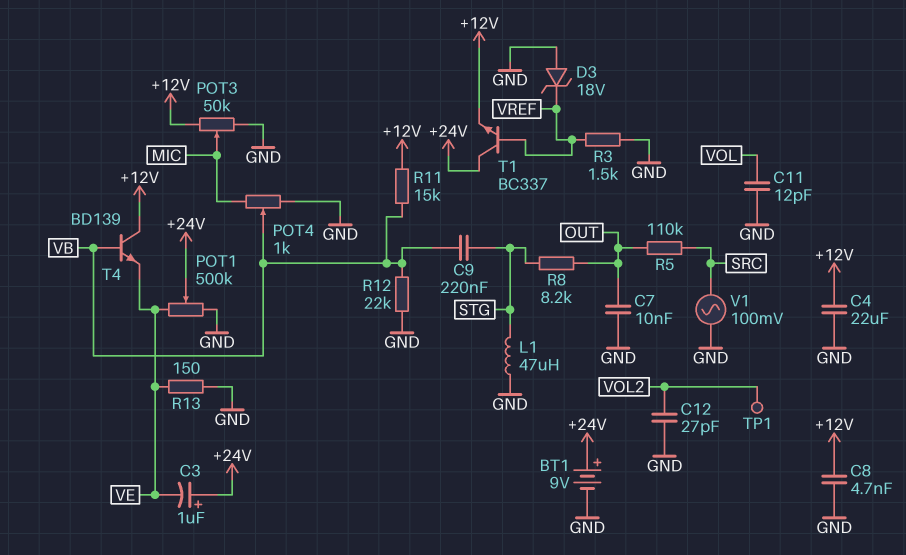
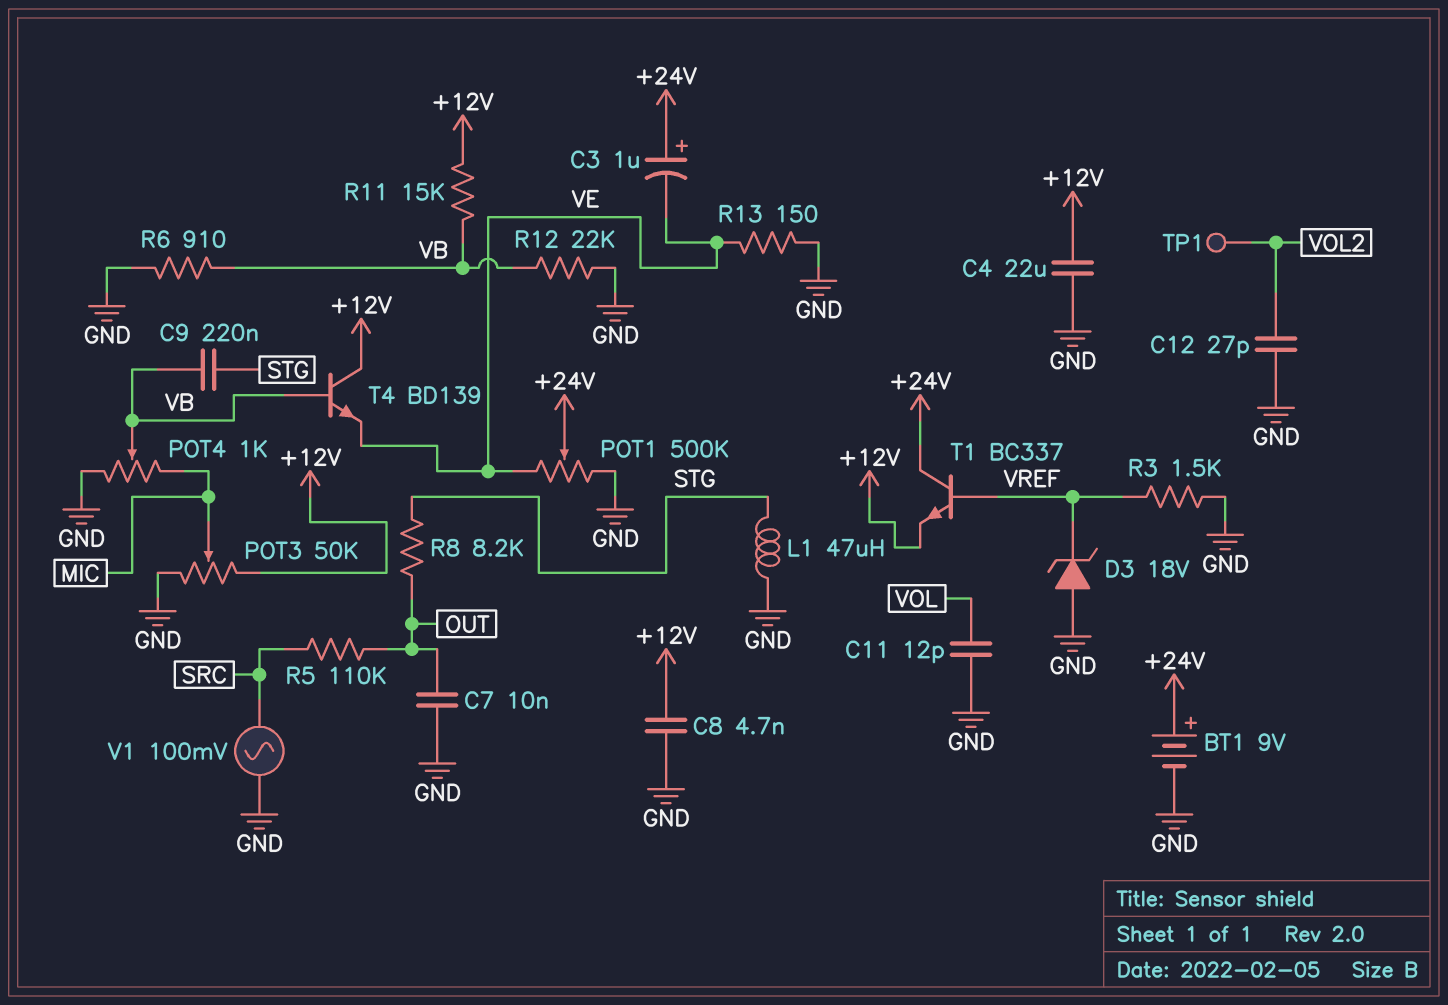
R6: none -> 910 (GND, VB)

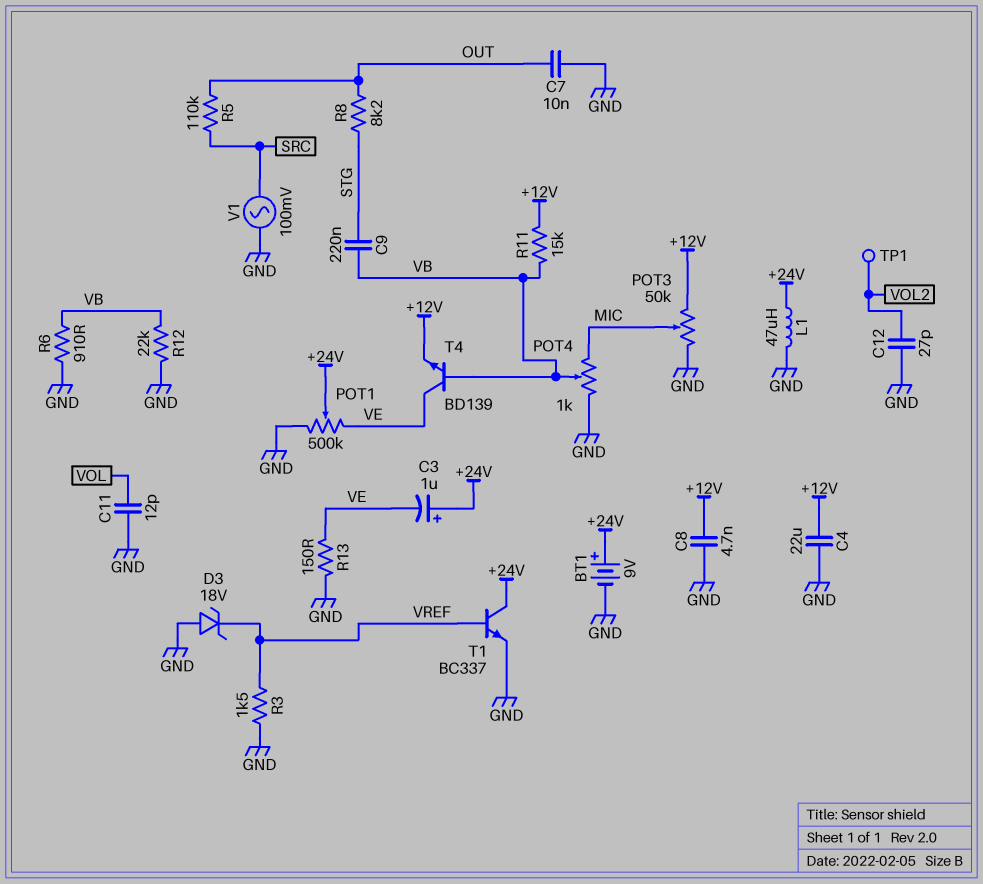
L1: 47uH (GND, STG) -> 47uH (+24V, GND)
T1: NPN BC337 (B VREF, C +24V, E +12V) -> NPN BC337 (B VREF, C +24V, E GND)
T4: NPN BD139 (B VB, C +12V, E VE) -> NPN BD139 (B VB, C VE, E +12V)

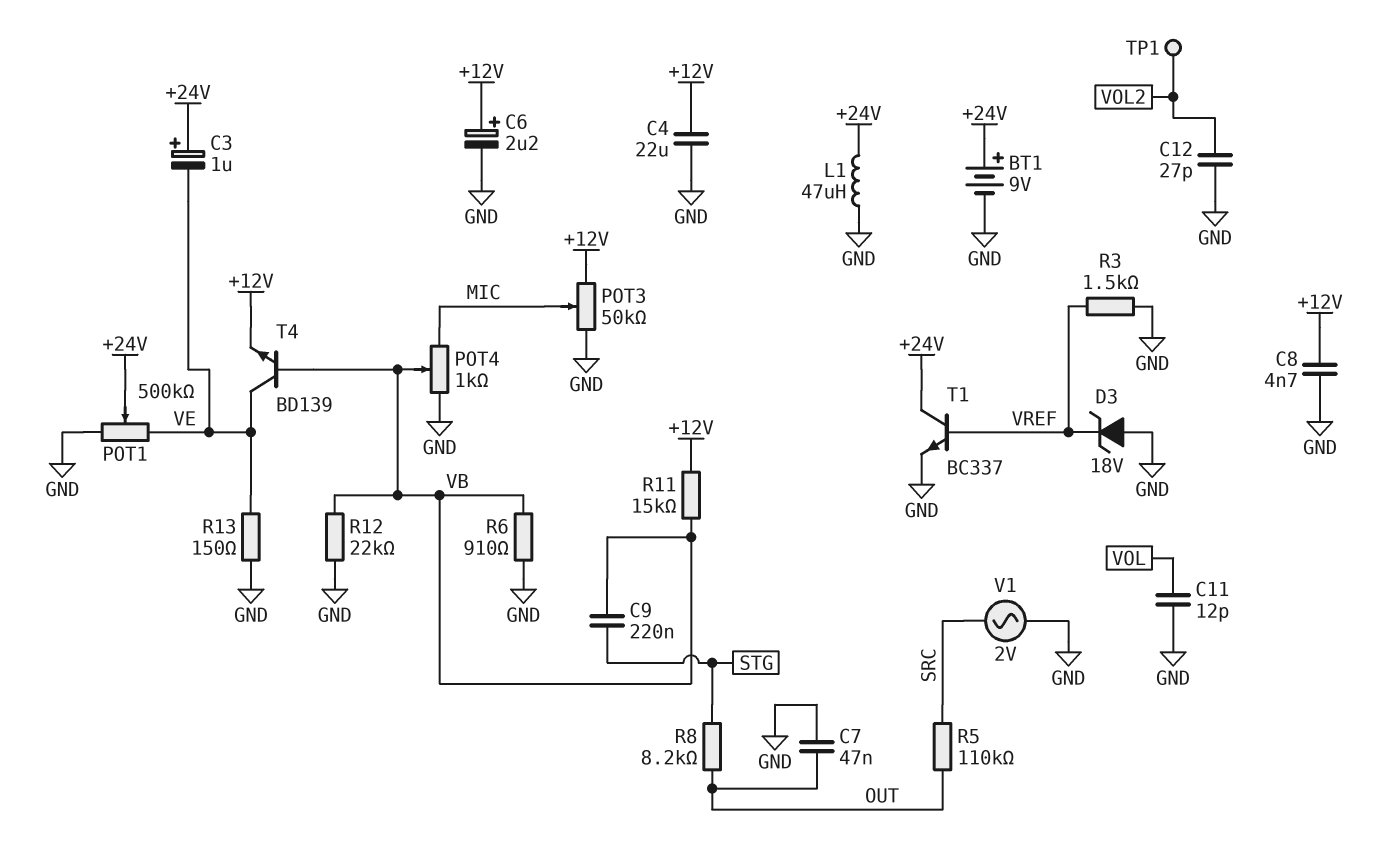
C6: none -> 2.2uF (plus +12V, minus GND)
C7: 10nF (GND, OUT) -> 47nF (GND, OUT)
V1: AC 100mV (GND, SRC) -> AC 2V (GND, SRC)

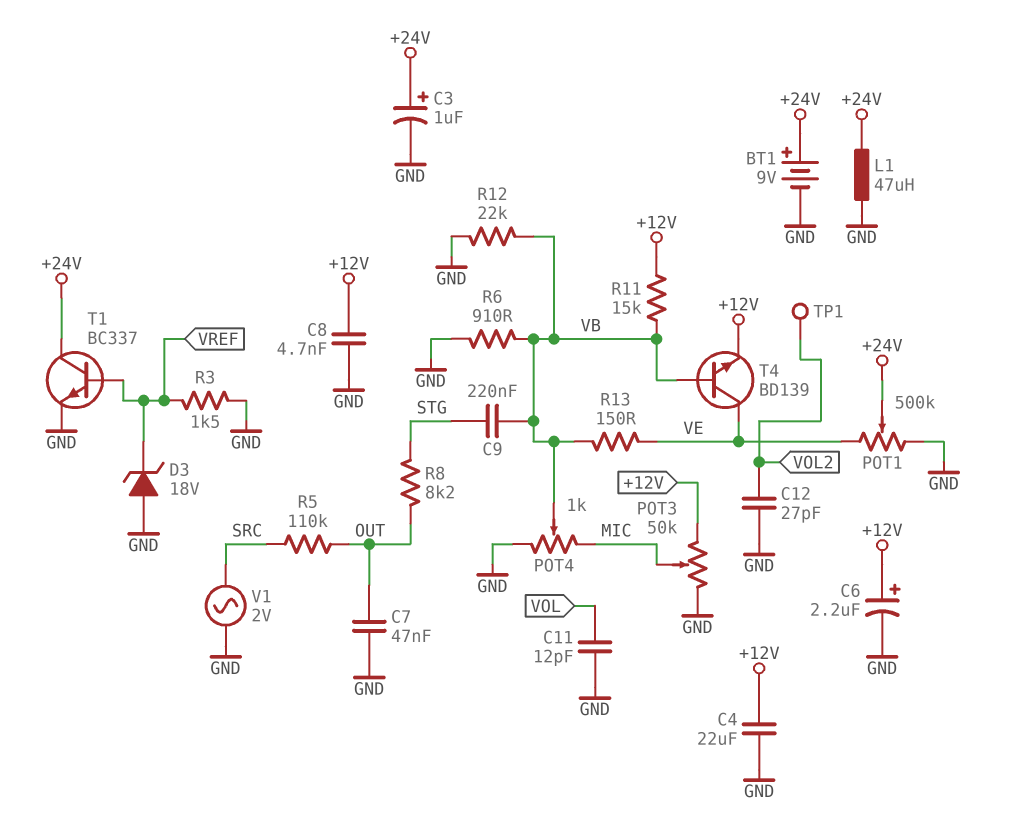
C3: 1uF (plus +24V, minus VE) -> 1uF (plus +24V, minus GND)
R13: 150 (GND, VE) -> 150 (VB, VE)

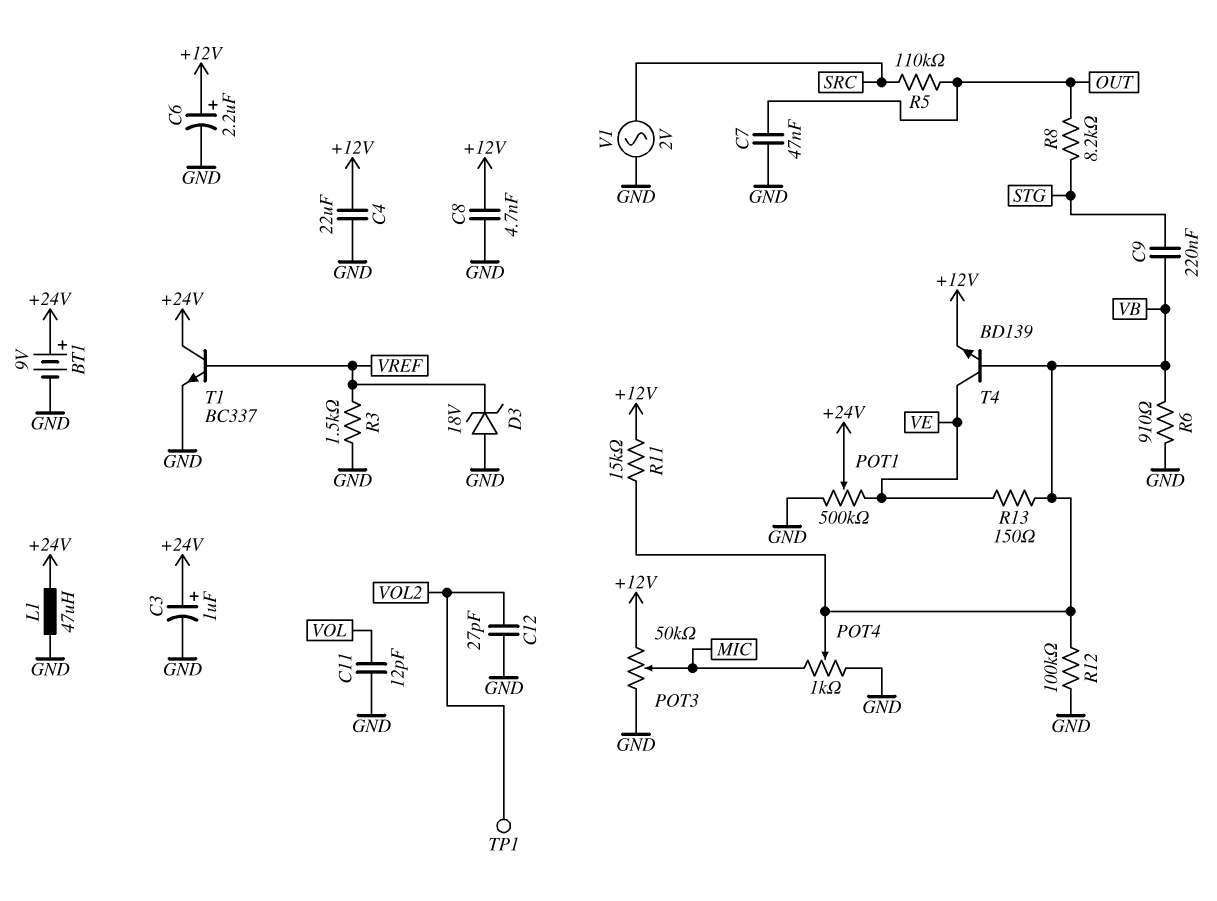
R12: 22k (GND, VB) -> 100k (GND, VB)

